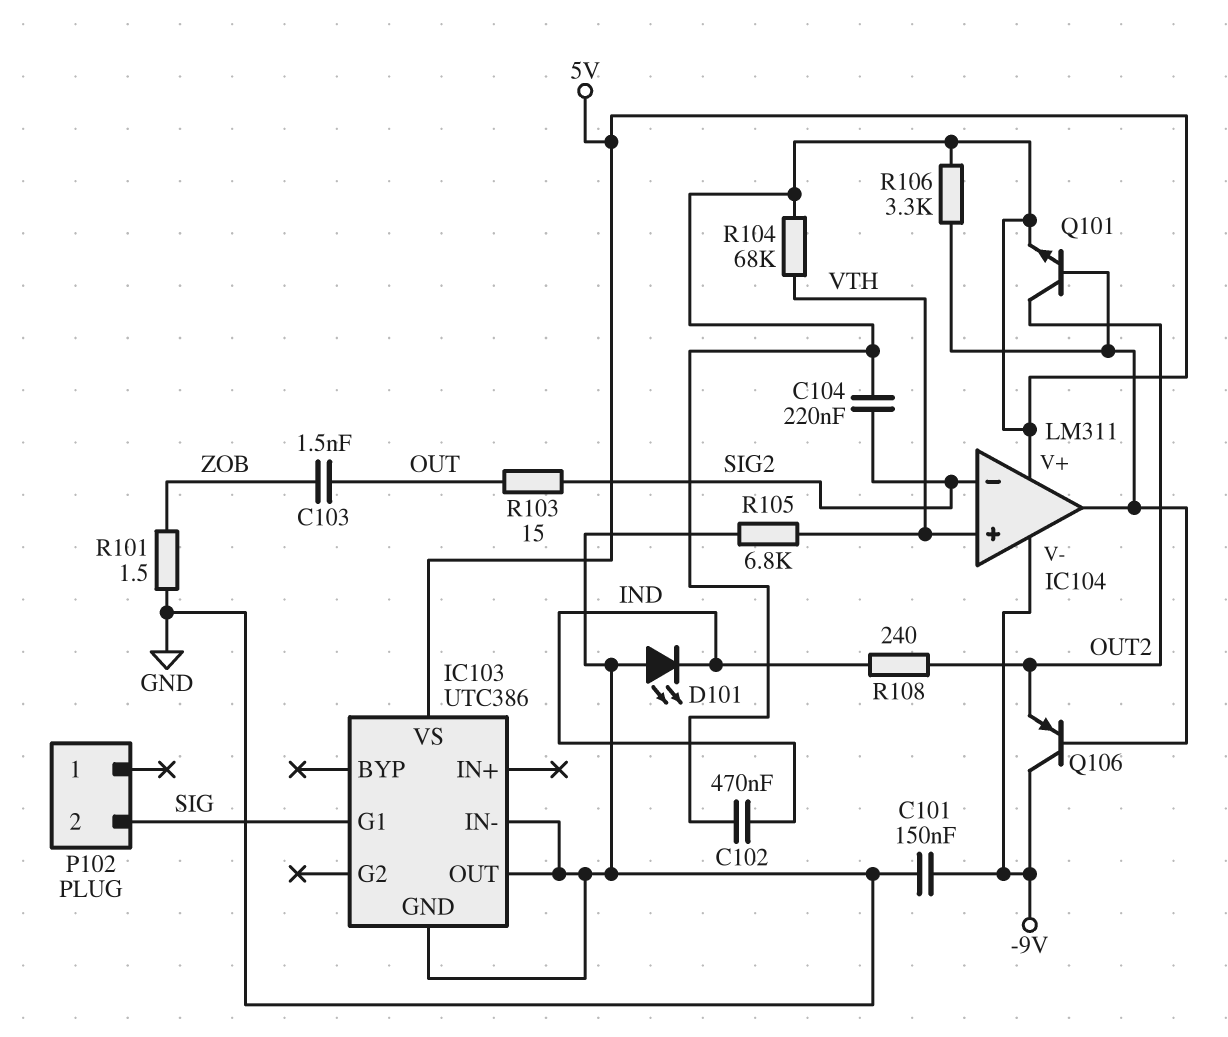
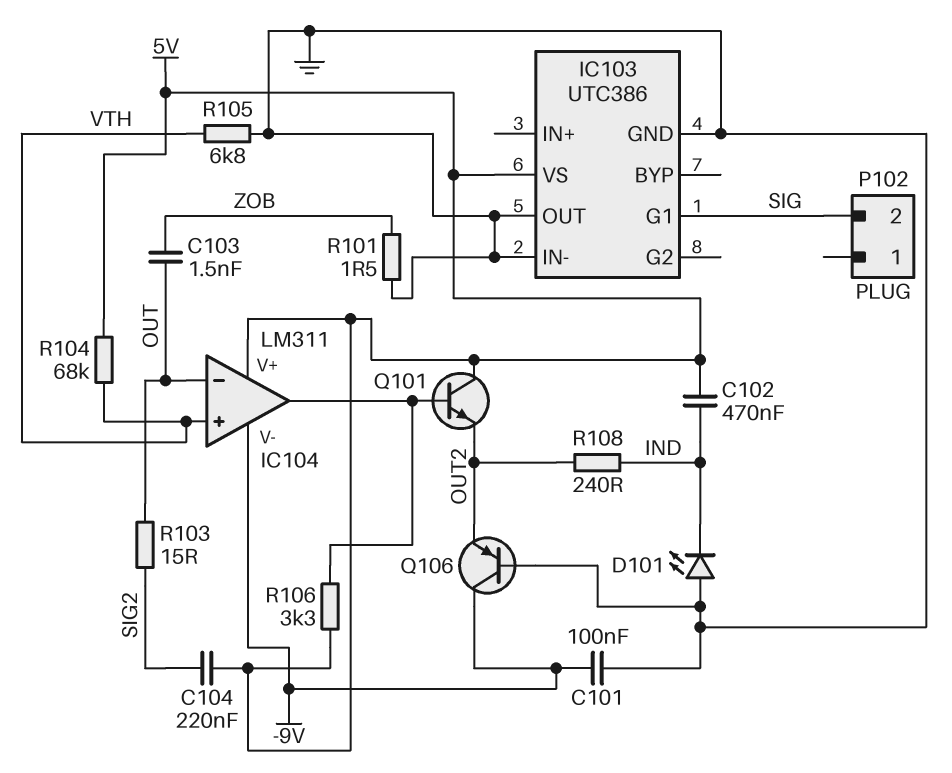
C101: 150nF (-9V, GND) -> 100nF (-9V, GND)
IC104 pin in-: SIG2 -> OUT
Q101: NPN (B IC104/out, C OUT2, E 5V) -> NPN (B IC104/out, C 5V, E OUT2)
Q106: PNP (B IC104/out, C -9V, E OUT2) -> PNP (B GND, C -9V, E OUT2)

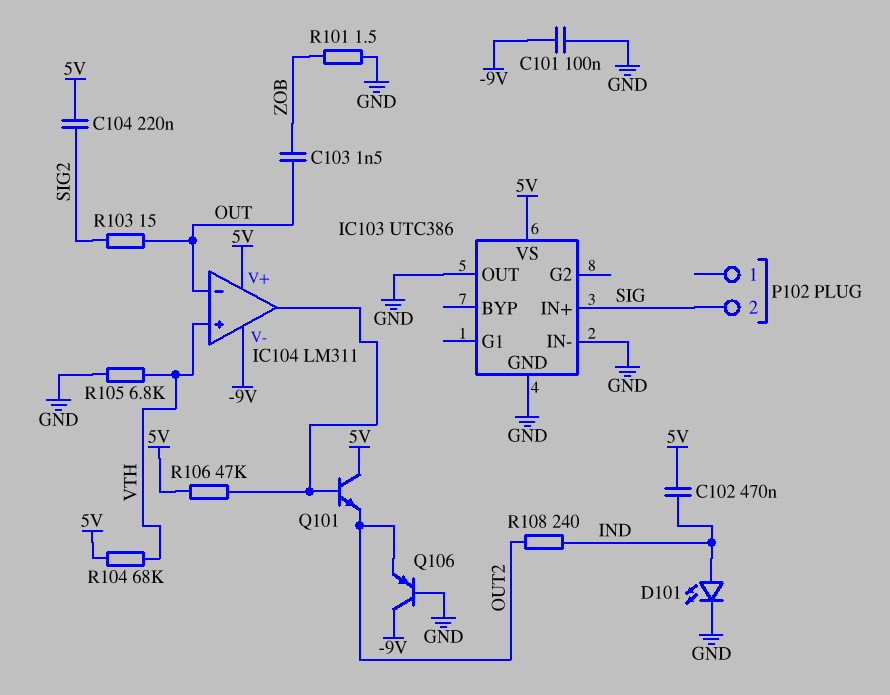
D101: LED (A GND, K IND) -> LED (A IND, K GND)
IC103 pin G1: SIG -> none
IC103 pin IN+: none -> SIG
R106: 3.3k (5V, IC104/out) -> 47k (5V, IC104/out)

